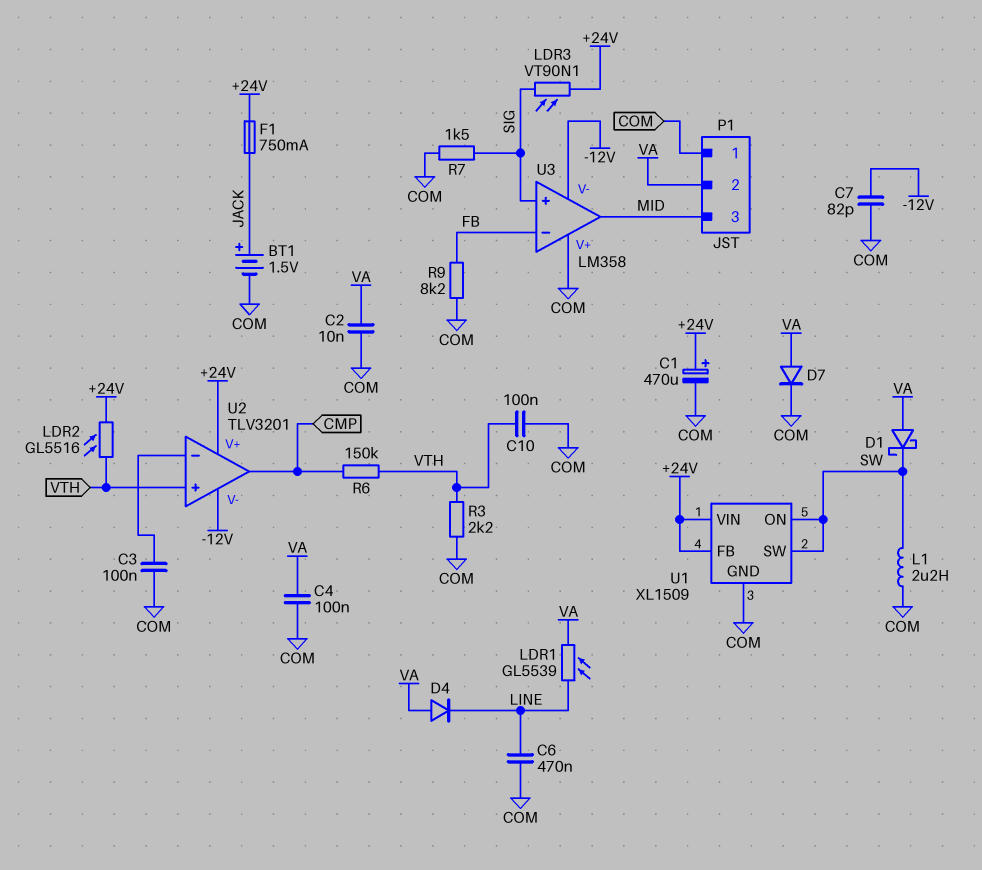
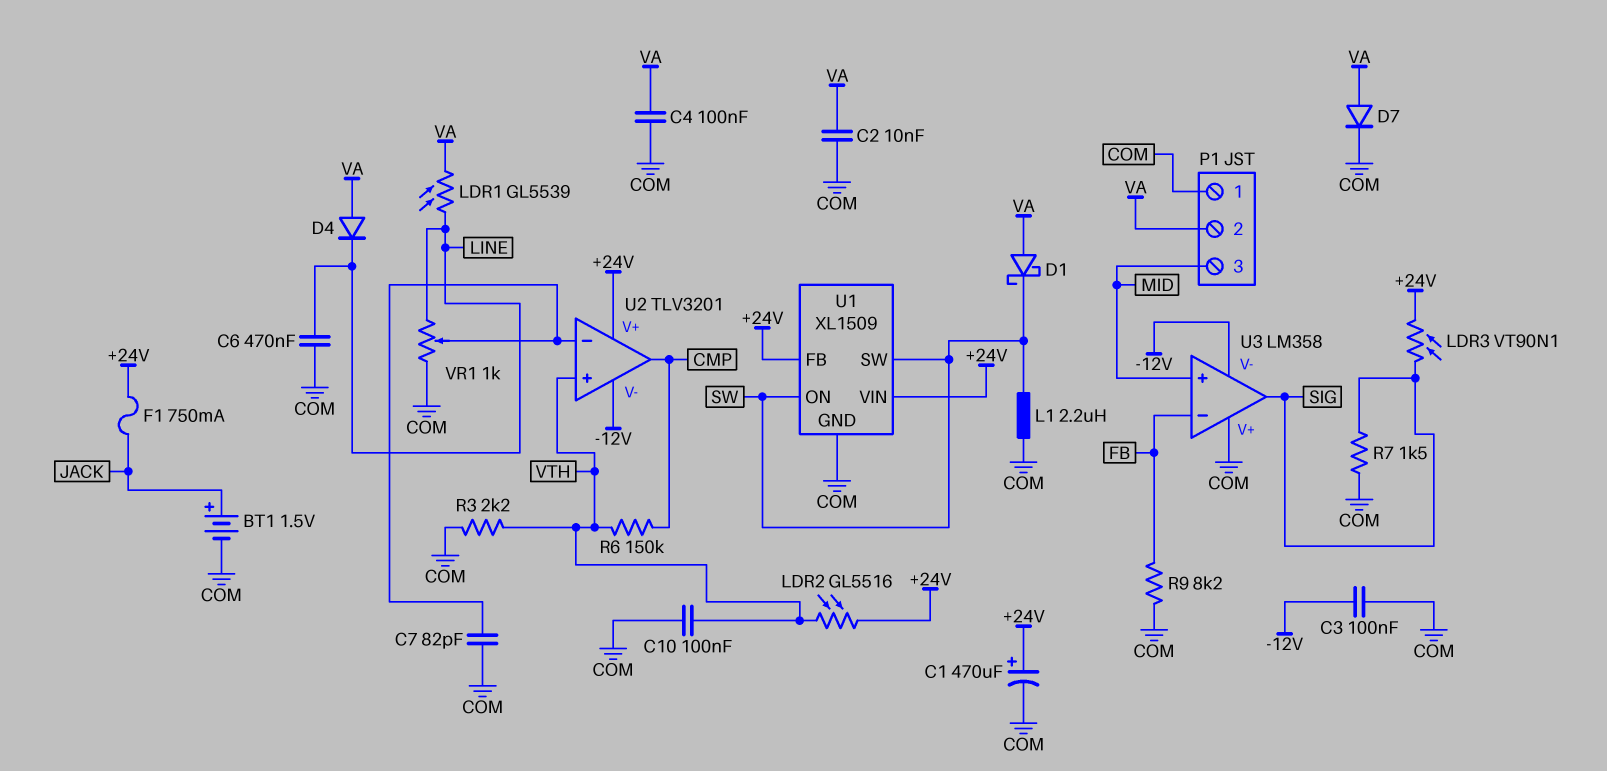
C3: 100nF (COM, U2/in-) -> 100nF (-12V, COM)
C7: 82pF (-12V, COM) -> 82pF (COM, U2/in-)
U3 pin in+: SIG -> MID
U3 pin out: MID -> SIG
VR1: none -> 1k (COM, LINE, wiper U2/in-)

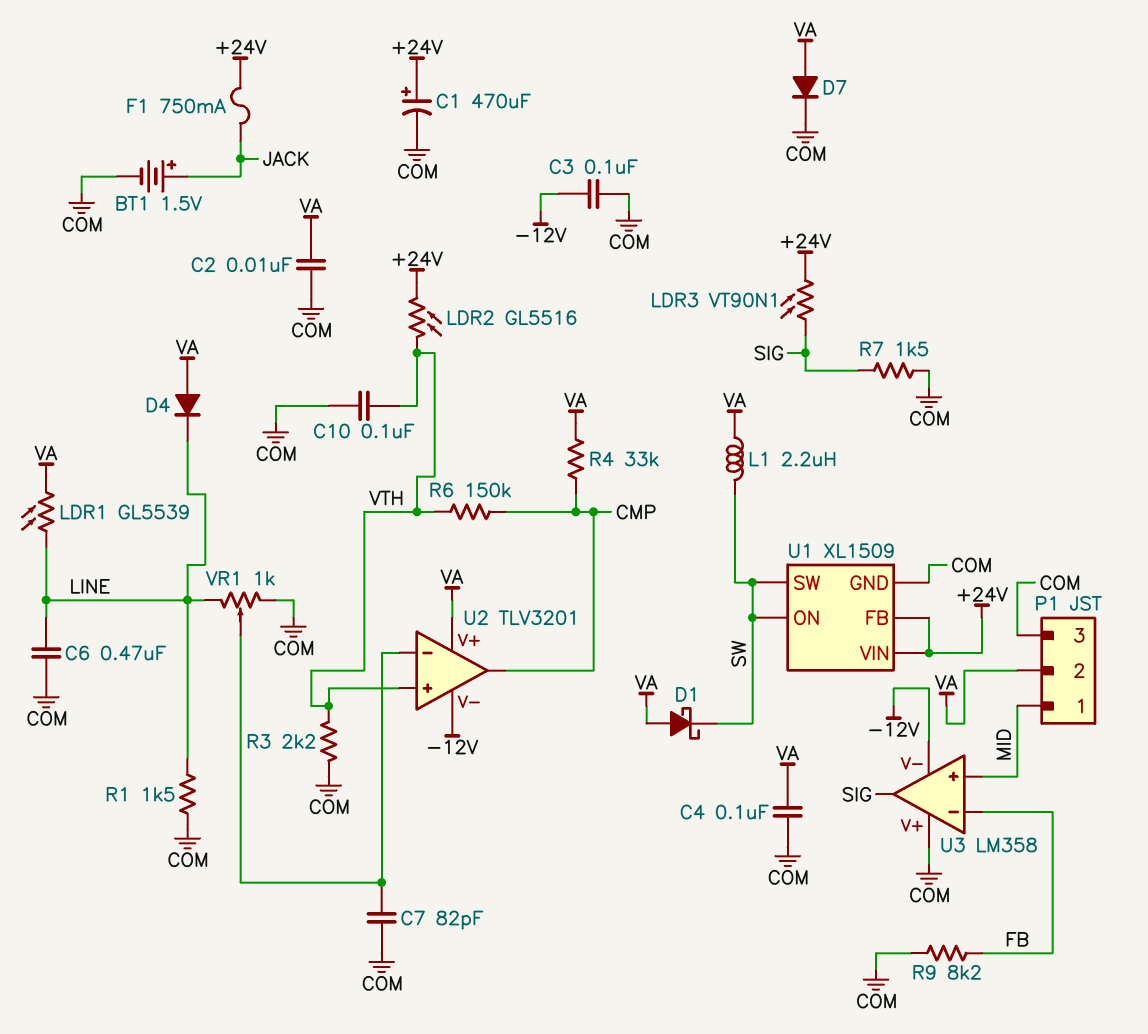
L1: 2.2uH (COM, SW) -> 2.2uH (SW, VA)
P1 pin 1: COM -> MID
P1 pin 3: MID -> COM
R1: none -> 1.5k (COM, LINE)
R4: none -> 33k (CMP, VA)
U2 pin V+: +24V -> VA

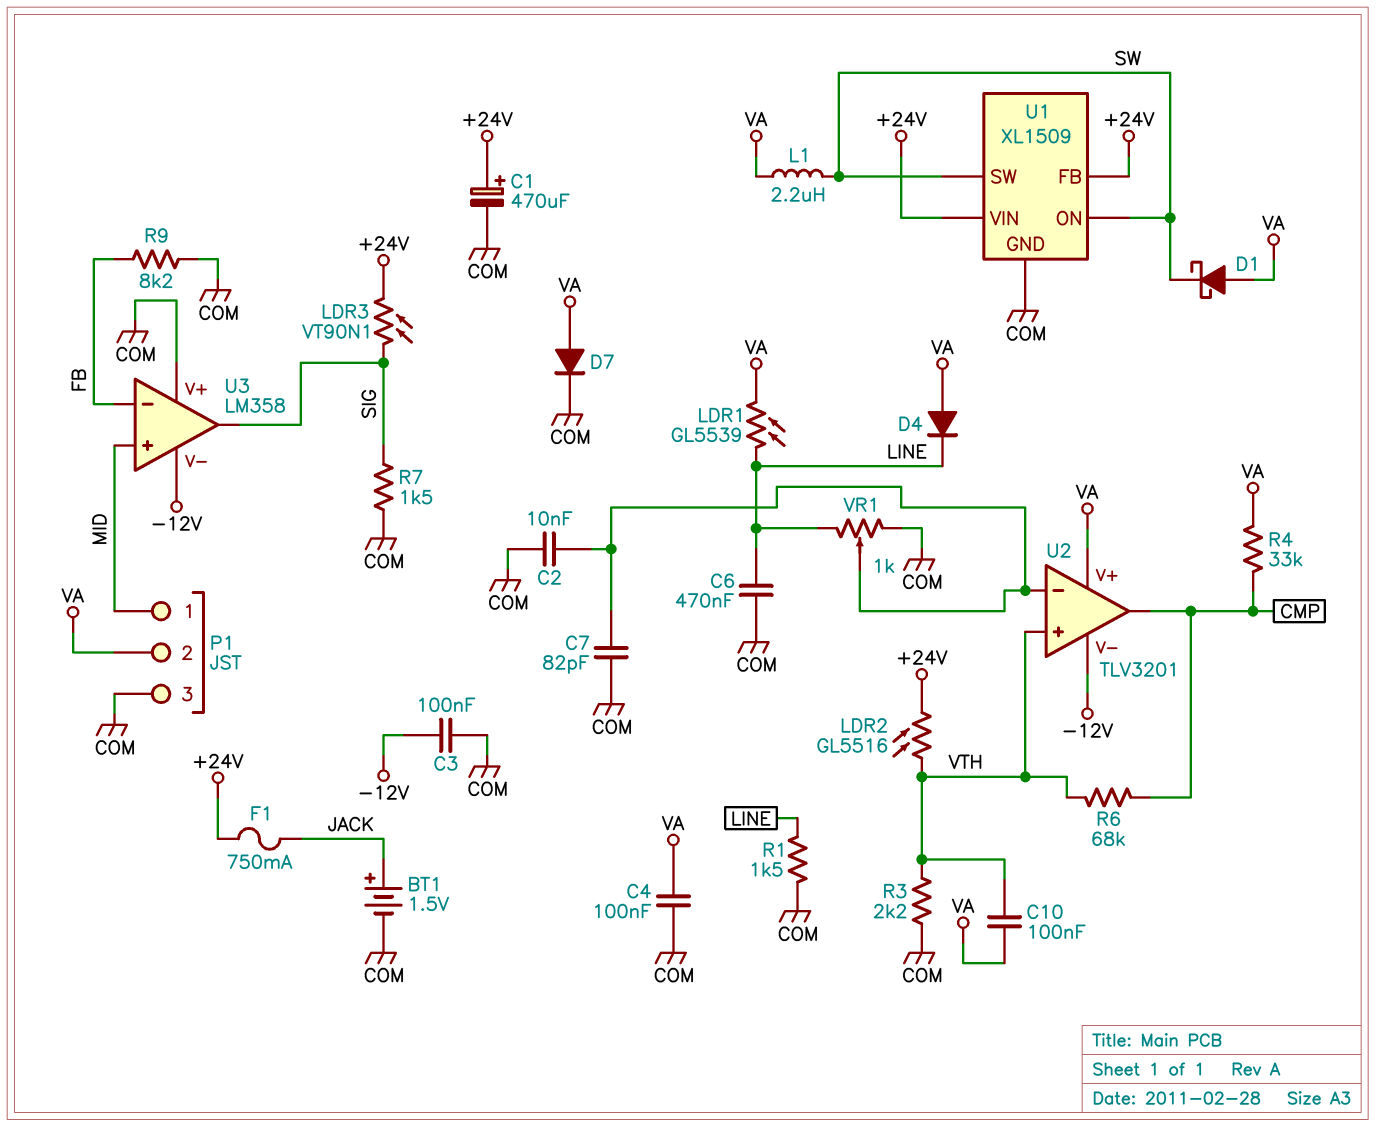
C2: 10nF (COM, VA) -> 10nF (COM, U2/in-)
C10: 100nF (COM, VTH) -> 100nF (VA, VTH)
R6: 150k (CMP, VTH) -> 68k (CMP, VTH)

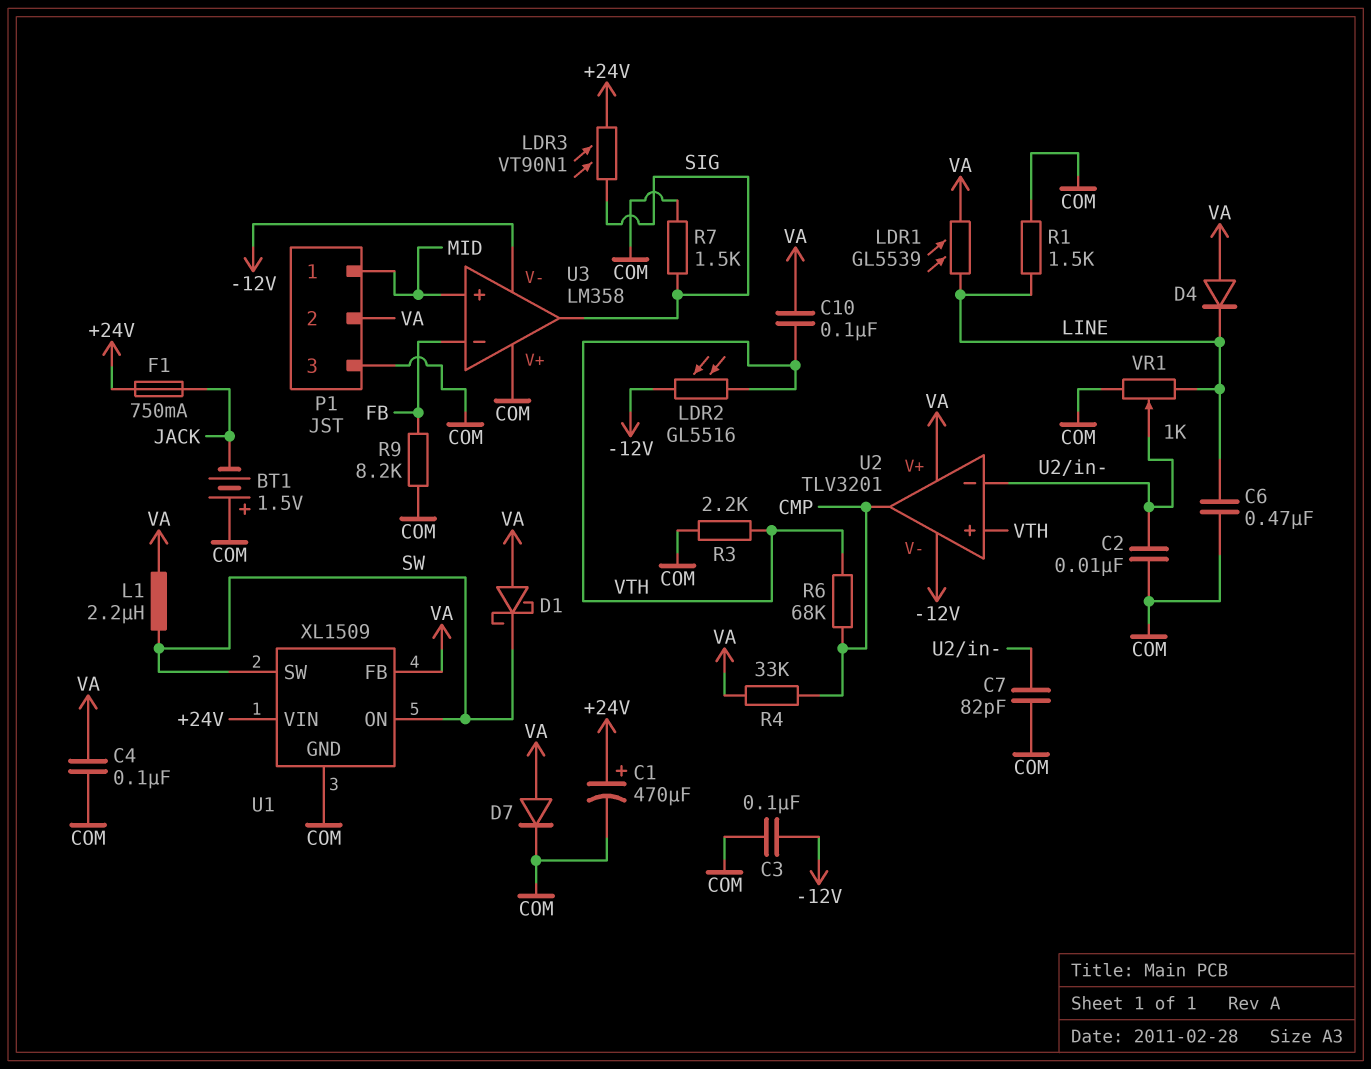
BT1: 1.5V (plus JACK, minus COM) -> 1.5V (plus COM, minus JACK)
LDR2: GL5516 (+24V, VTH) -> GL5516 (-12V, VTH)
U1 pin FB: +24V -> VA

